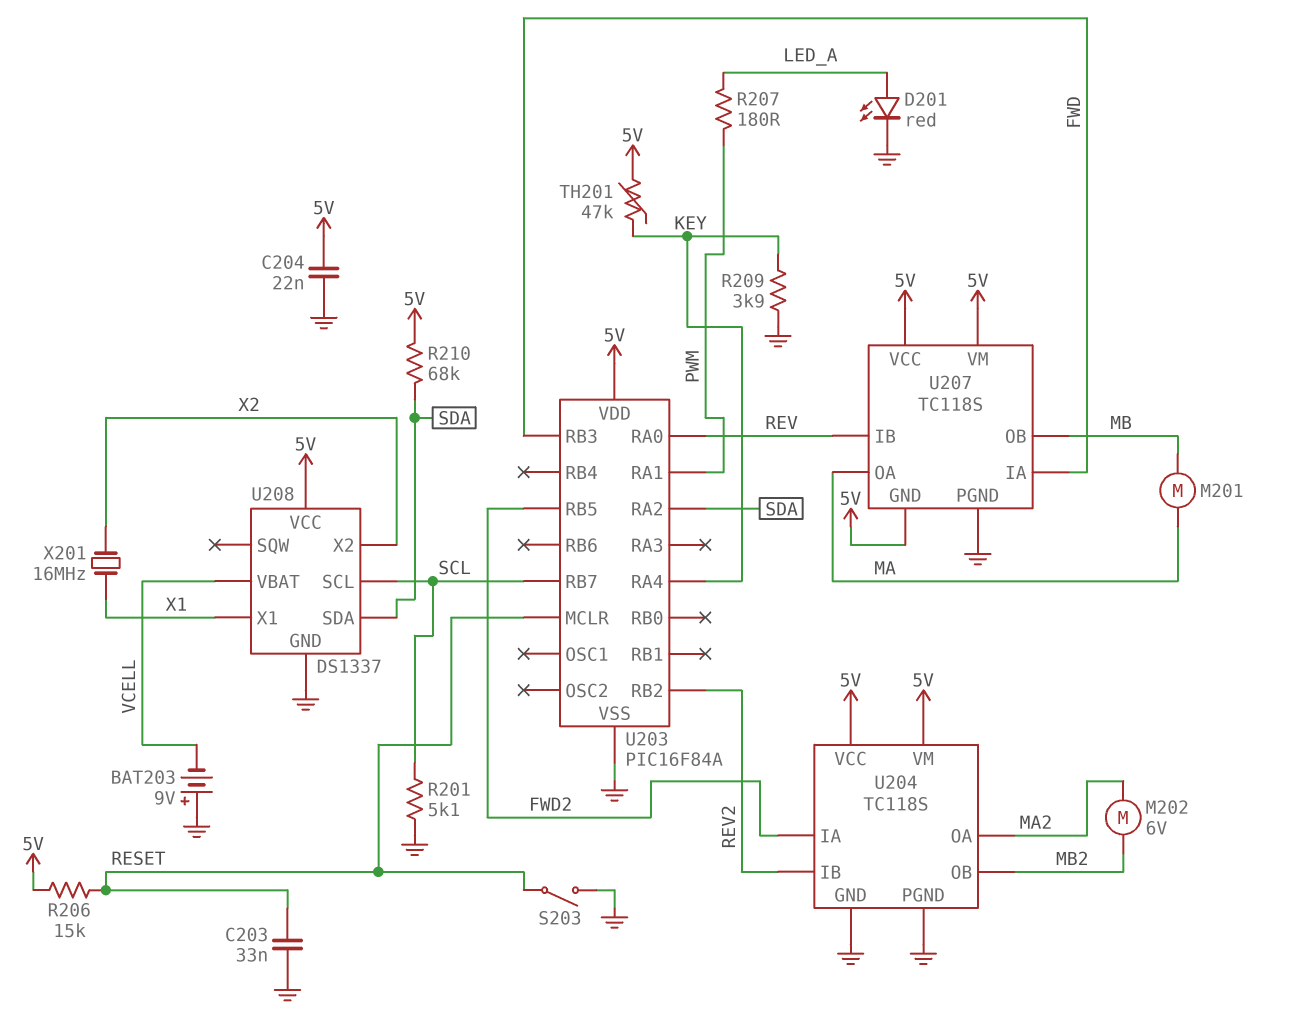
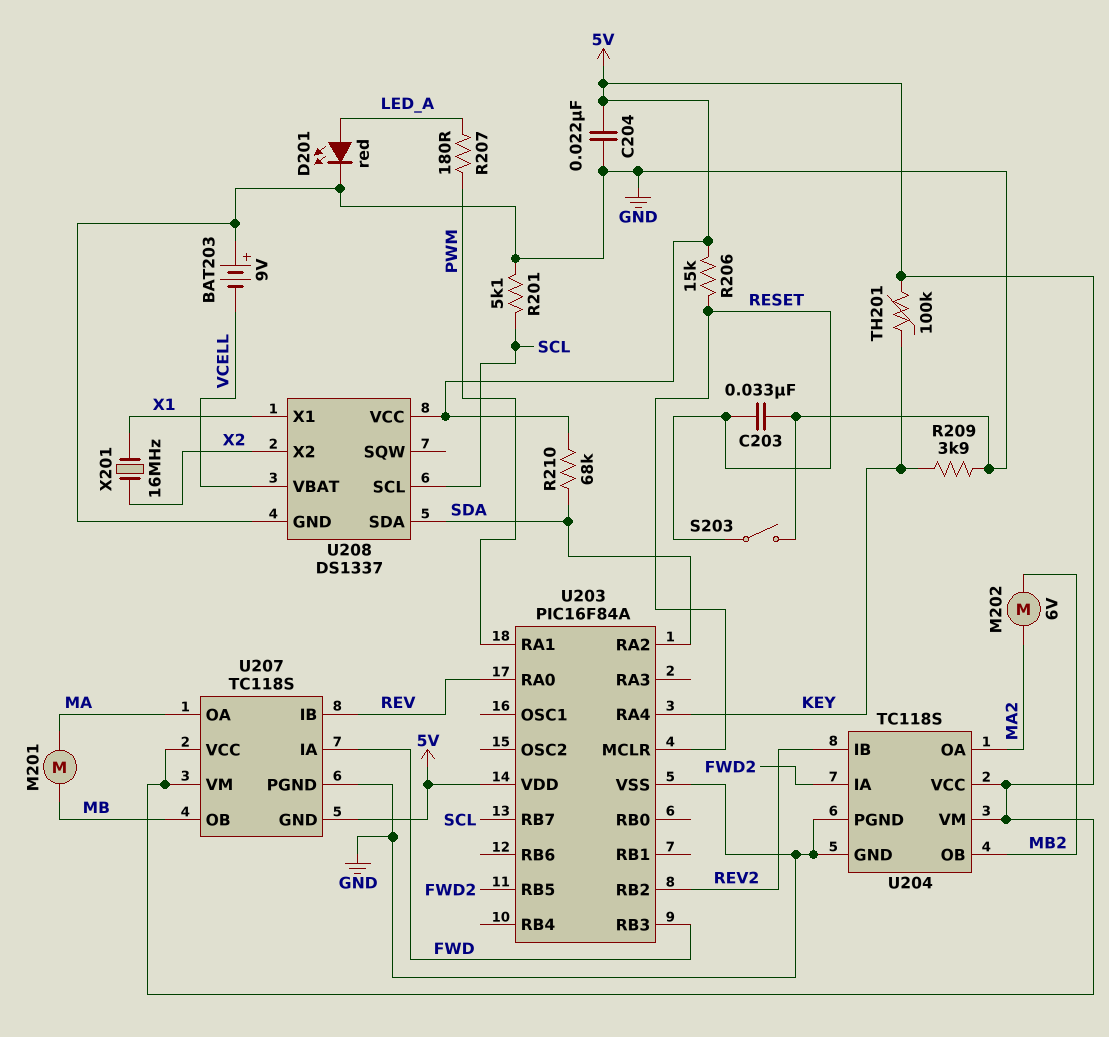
TH201: 47k (5V, KEY) -> 100k (5V, KEY)

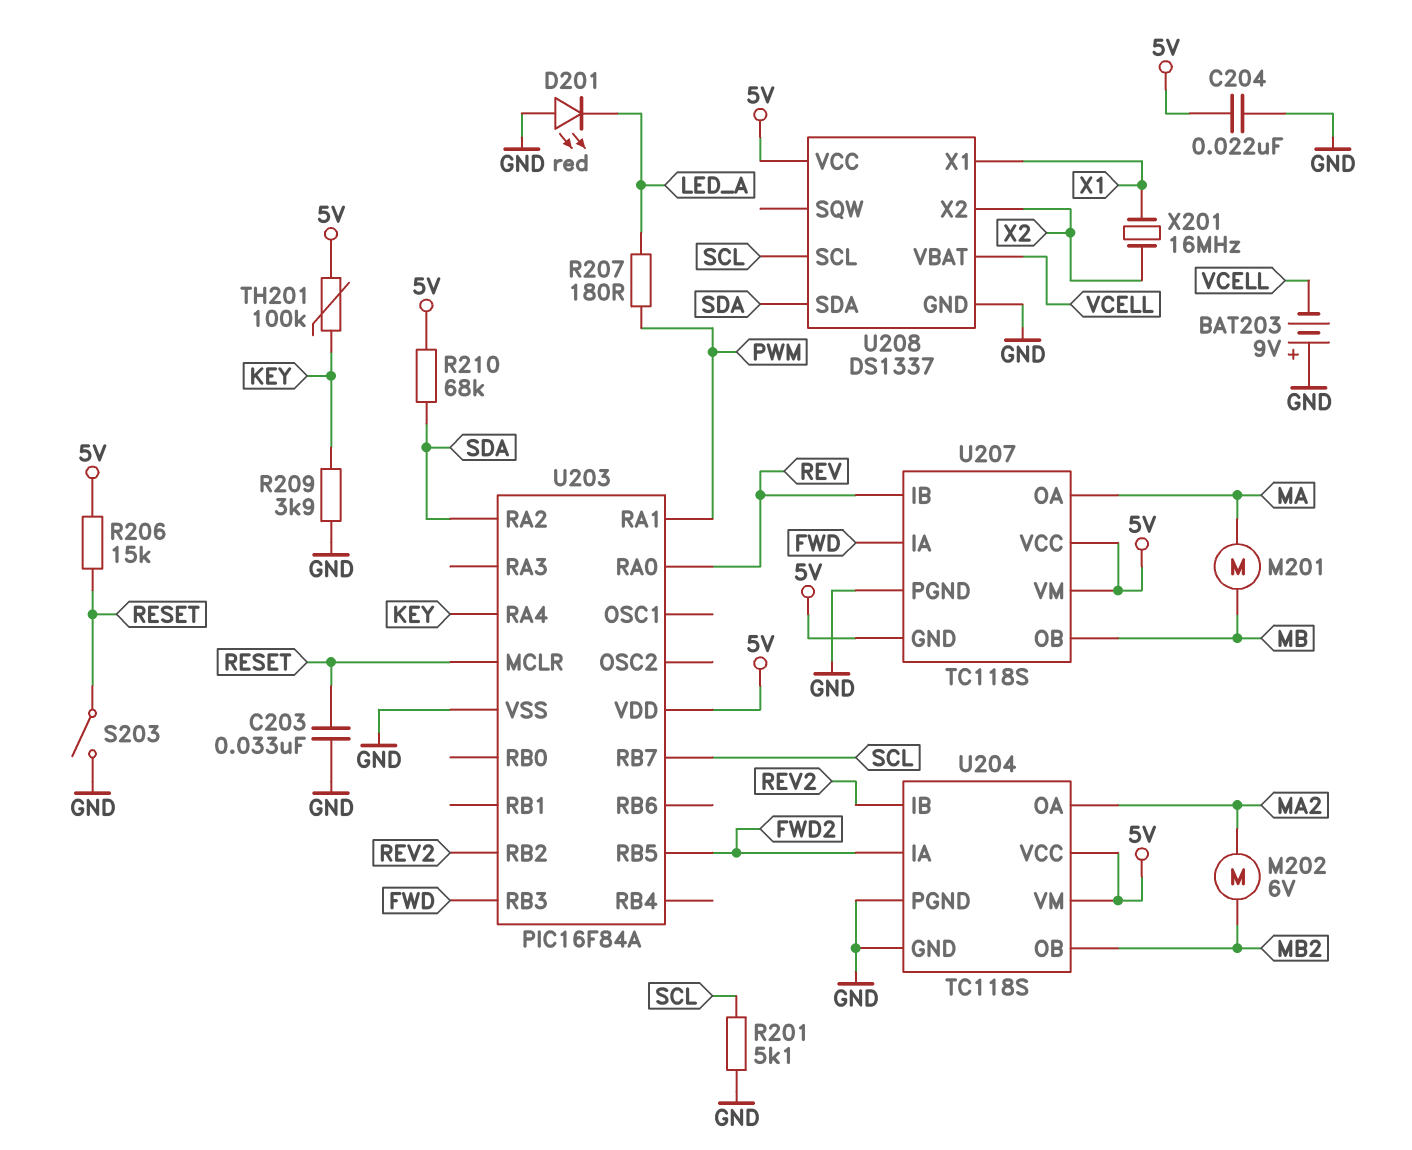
D201: LED red (A LED_A, K GND) -> LED red (A GND, K LED_A)

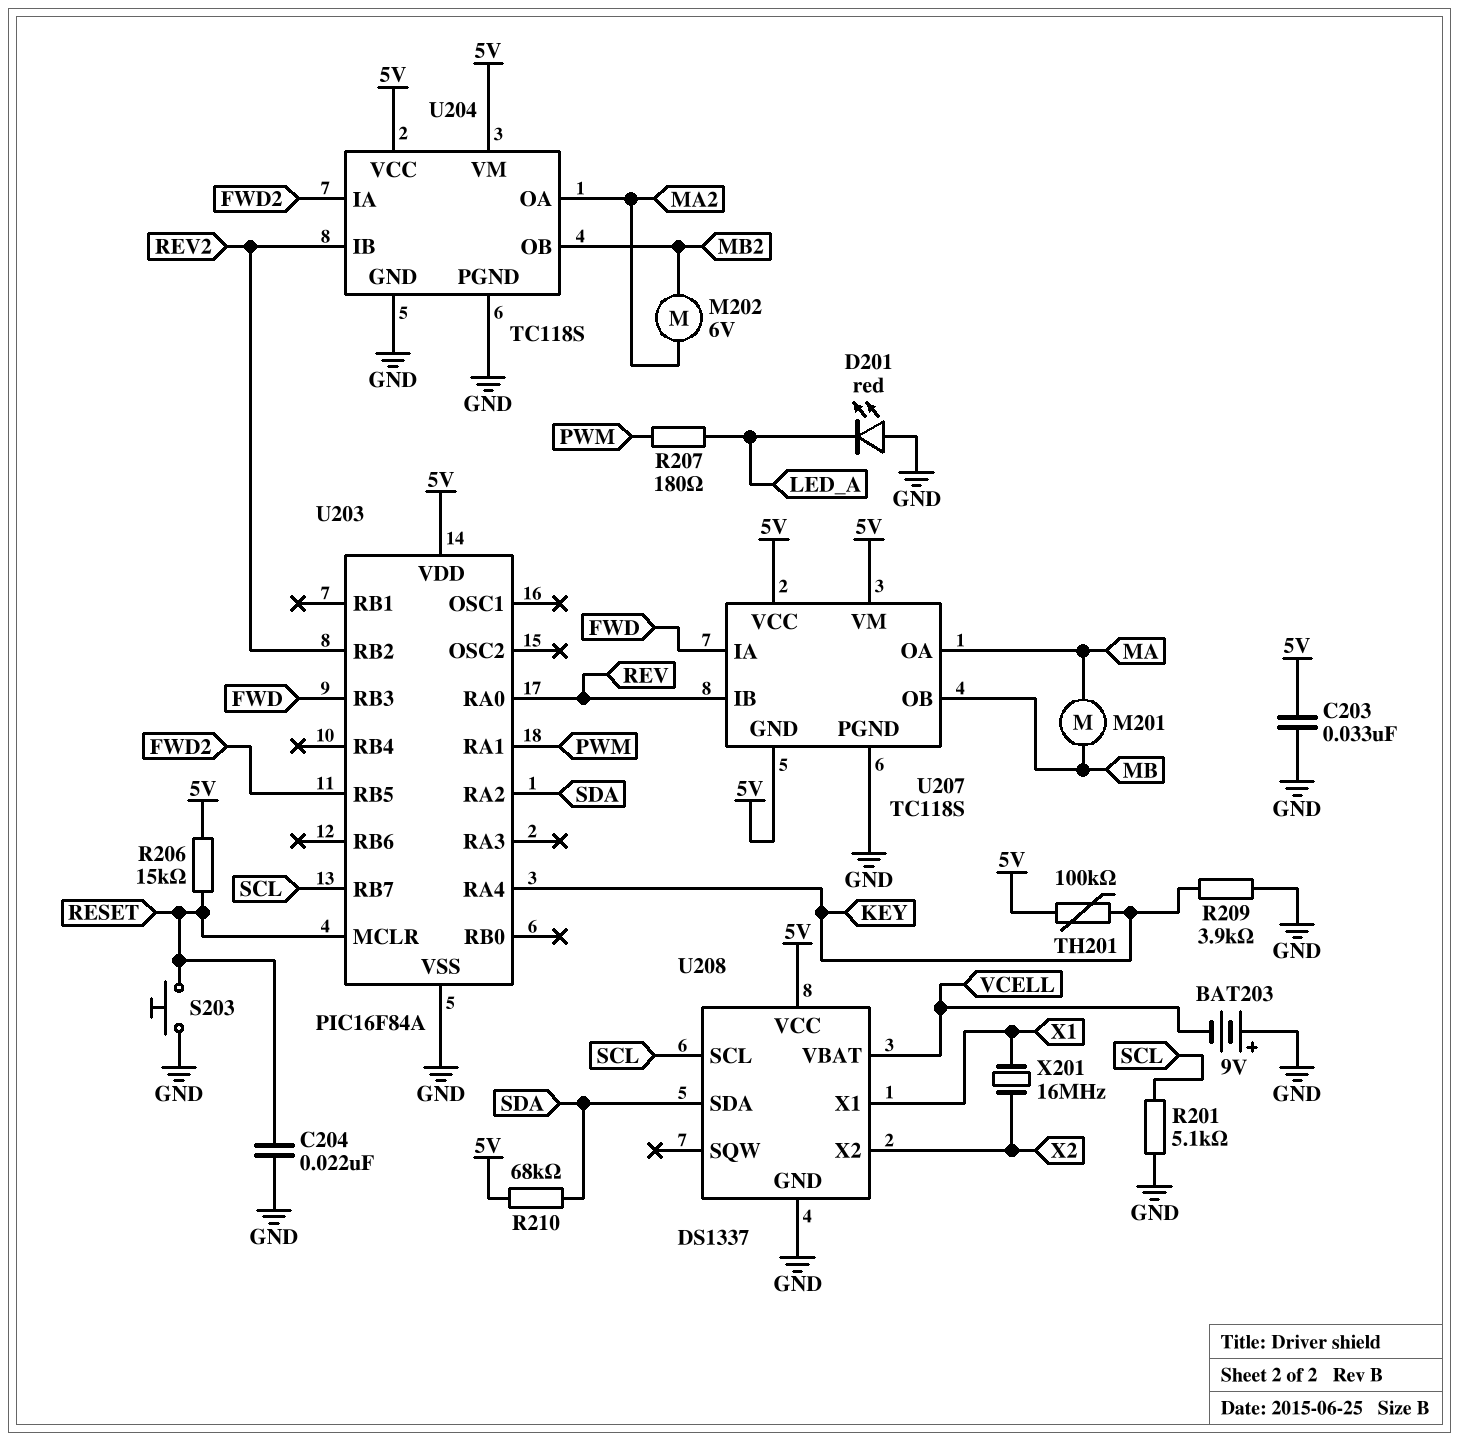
C203: 33nF (GND, RESET) -> 33nF (5V, GND)
C204: 22nF (5V, GND) -> 22nF (GND, RESET)
S203: switch (GND, RESET) -> button (GND, RESET)

